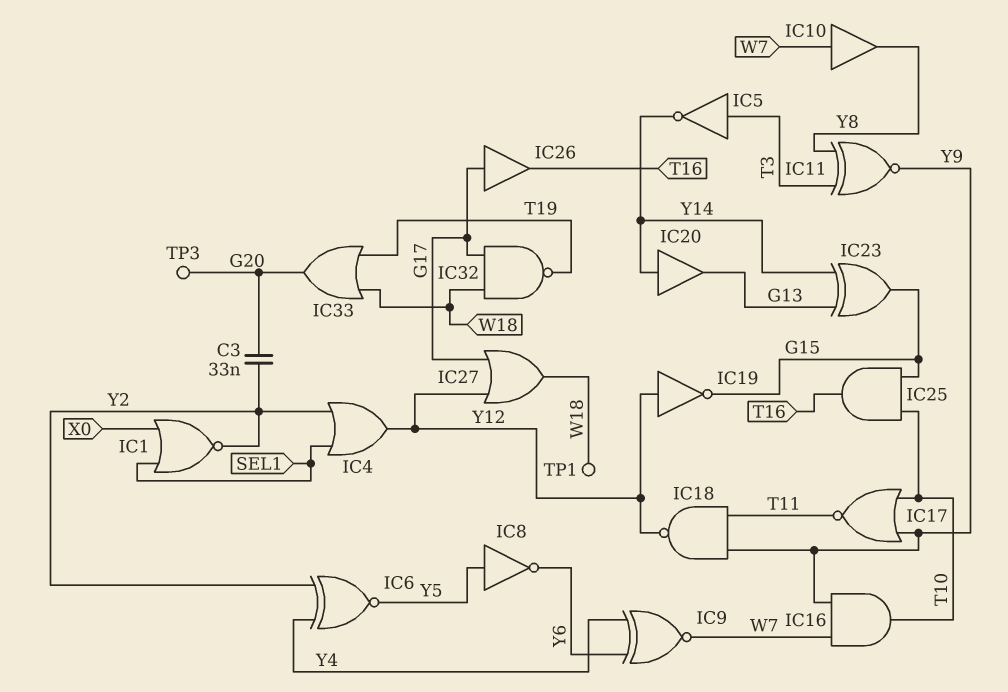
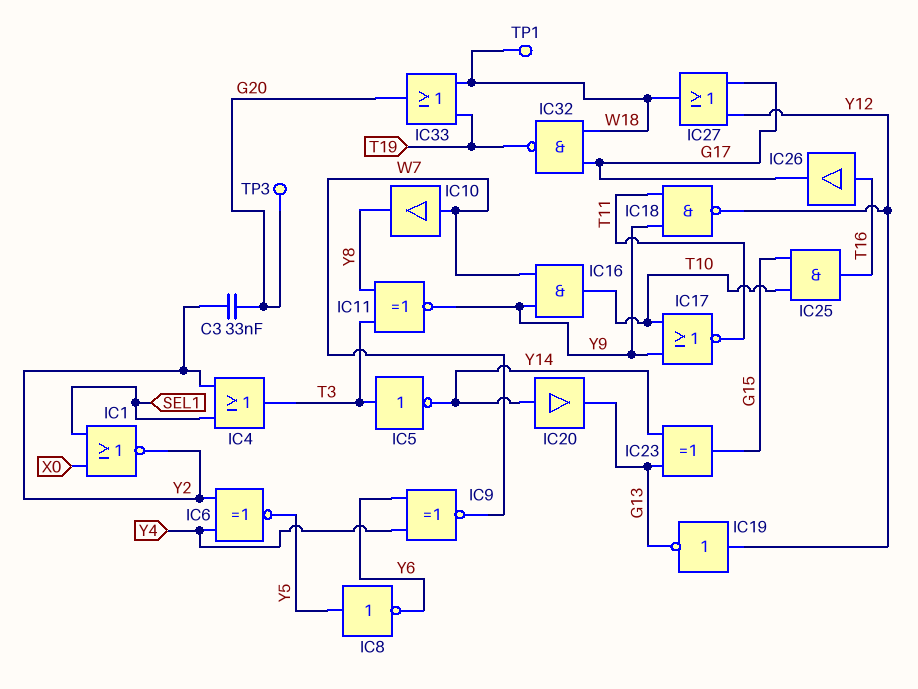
IC4: OR (in SEL1, in Y2, out Y12) -> OR (in SEL1, in Y2, out T3)
IC19: NOT (in Y12, out G15) -> NOT (in Y12, out G13)
IC26: buffer (in G17, out T16) -> buffer (in T16, out G17)

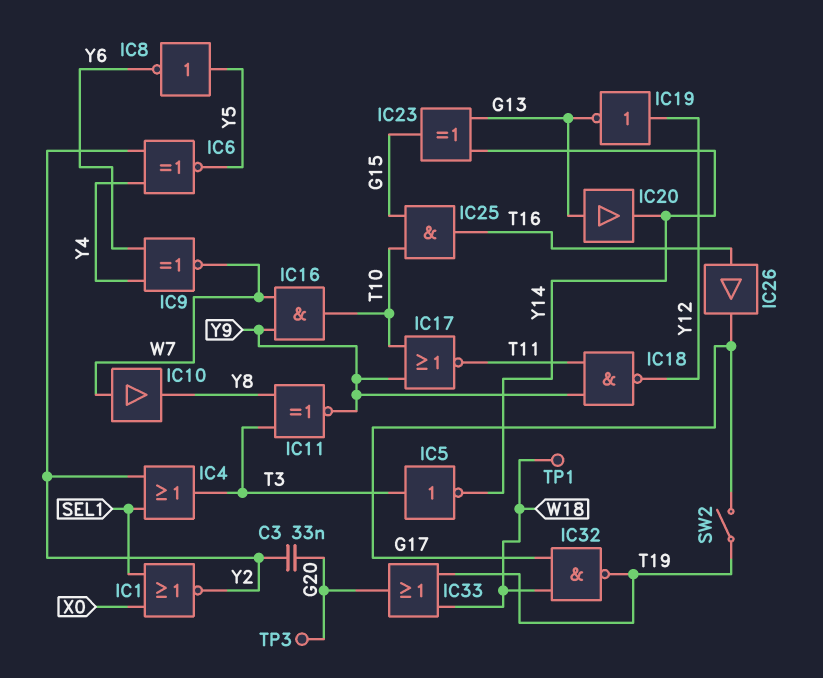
IC20: buffer (in Y14, out G13) -> buffer (in G13, out Y14)
IC27: OR (in G17, in Y12, out W18) -> none
SW2: none -> switch (G17, T19)

